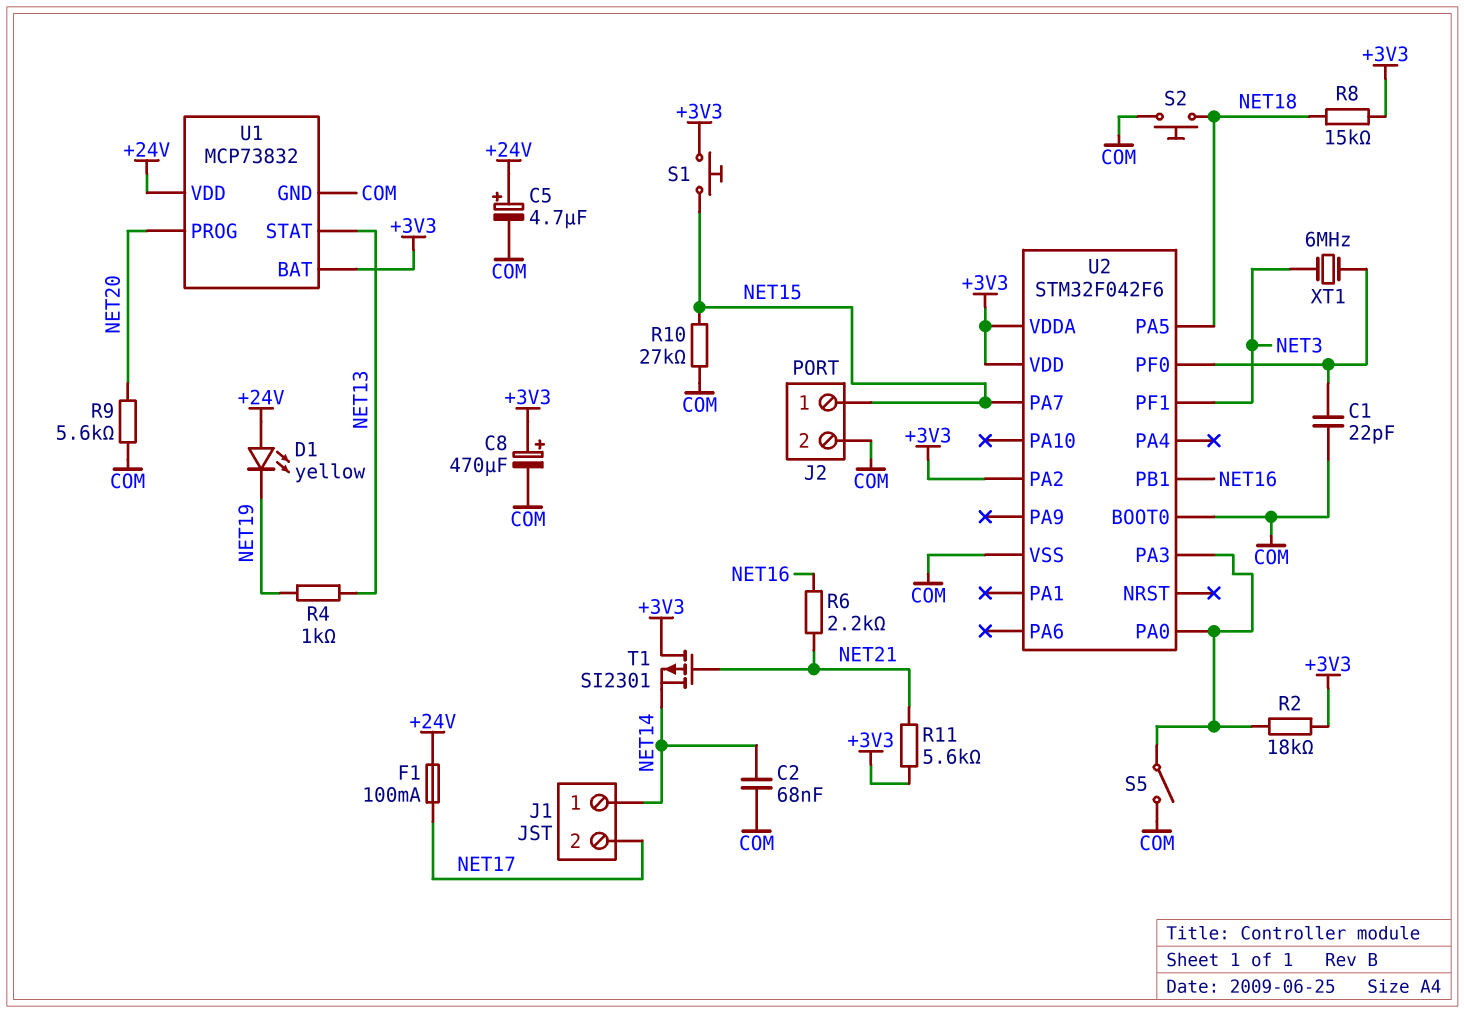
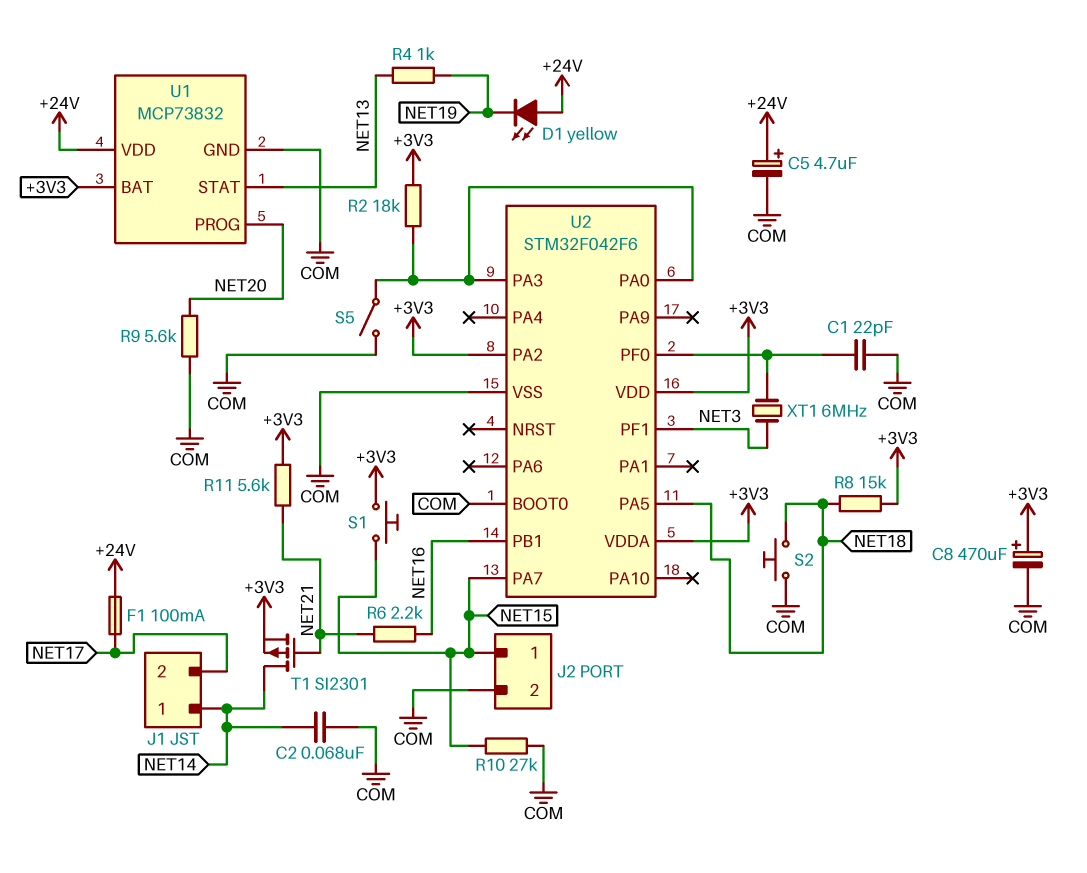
T1: PMOS SI2301 (G NET21, D +3V3, S NET14) -> PMOS SI2301 (G NET21, D NET14, S +3V3)

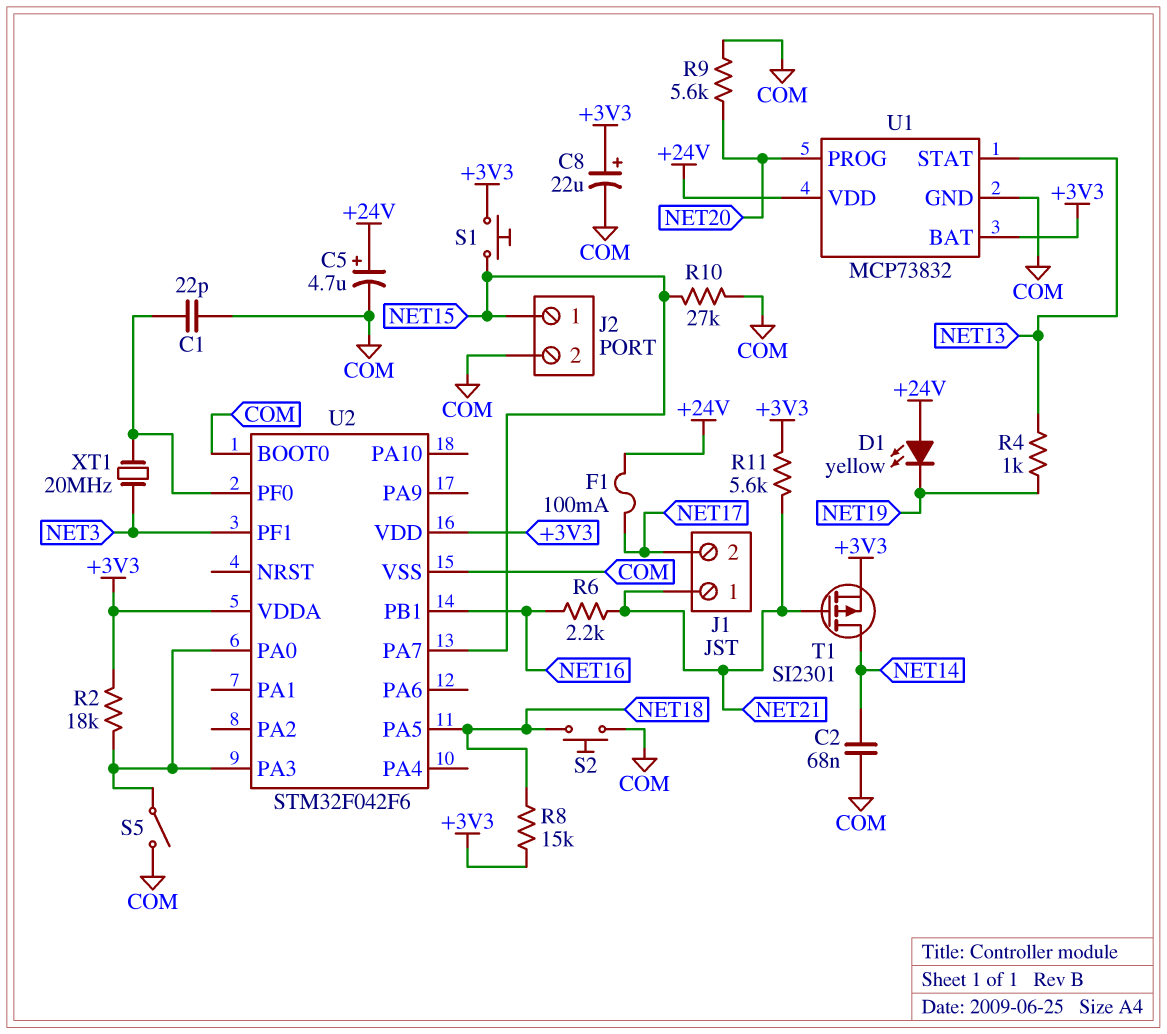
C8: 470uF (plus +3V3, minus COM) -> 22uF (plus +3V3, minus COM)
J1 pin 1: NET14 -> NET21
U2 pin PA2: +3V3 -> none
XT1: 6MHz (NET3, U2/PF0) -> 20MHz (NET3, U2/PF0)

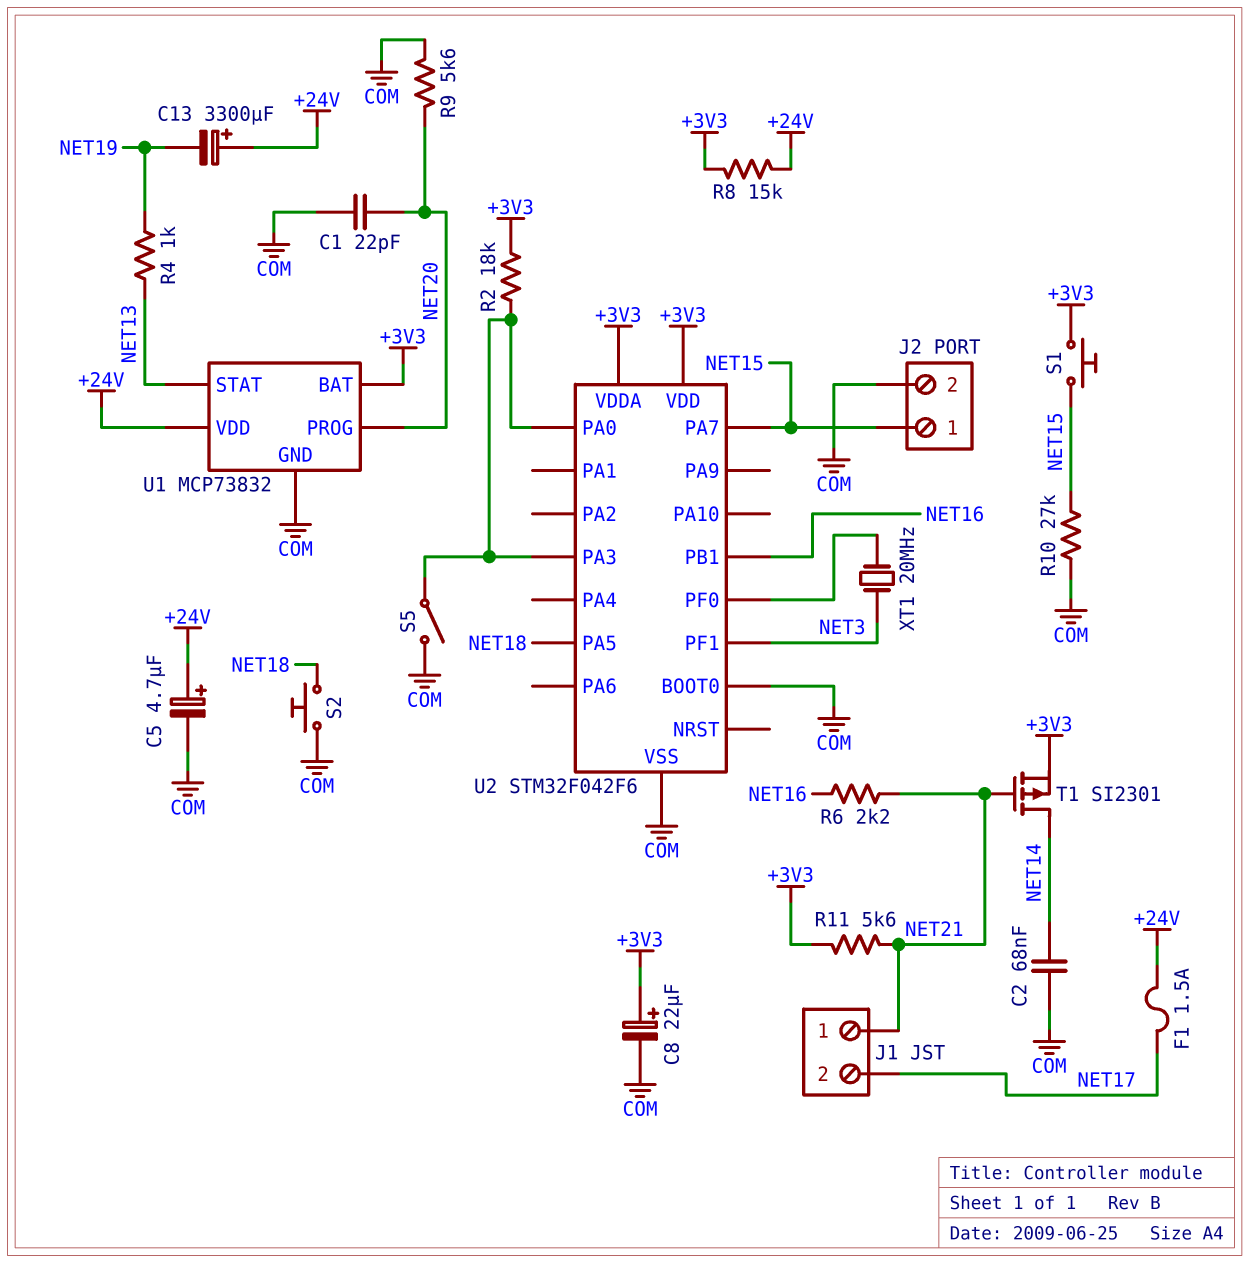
C1: 22pF (COM, U2/PF0) -> 22pF (COM, NET20)
C13: none -> 3300uF (plus +24V, minus NET19)
D1: LED yellow (A +24V, K NET19) -> none
F1: 100mA (+24V, NET17) -> 1.5A (+24V, NET17)
R8: 15k (+3V3, NET18) -> 15k (+3V3, +24V)

